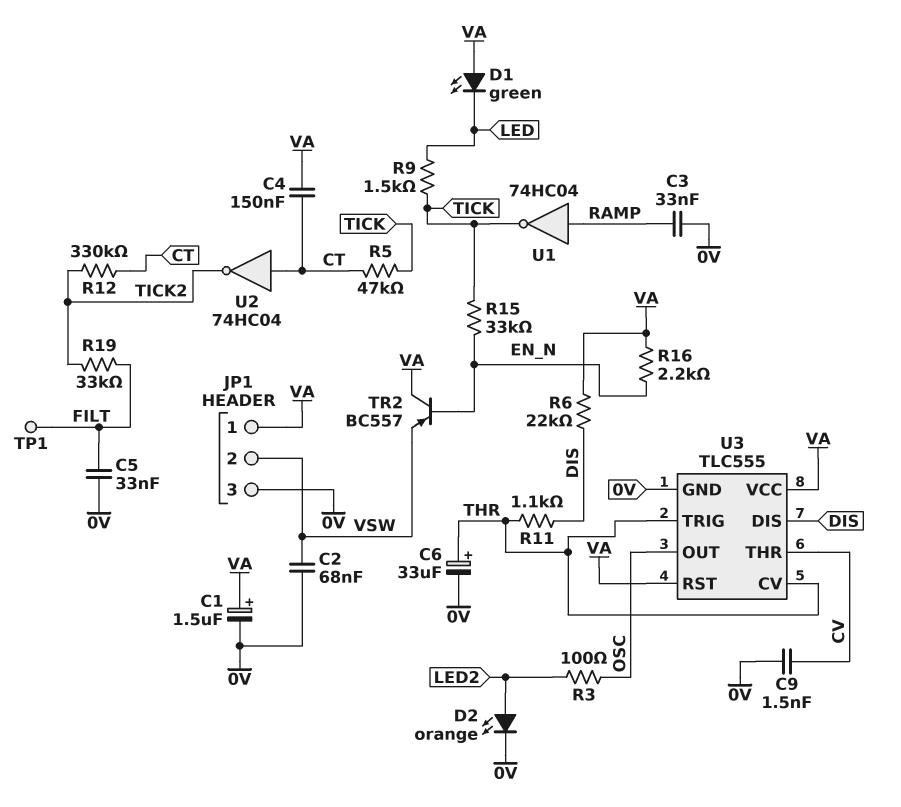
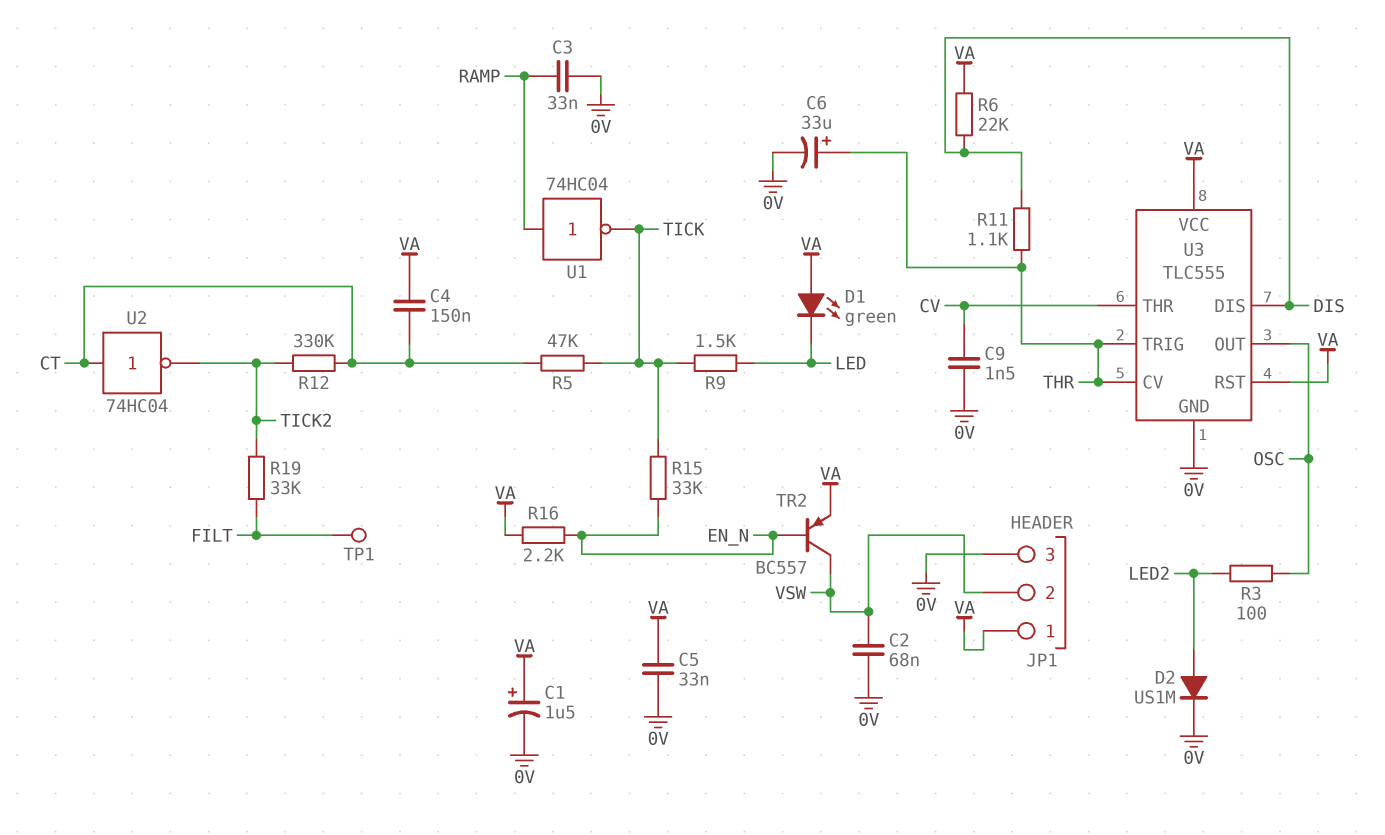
C5: 33nF (0V, FILT) -> 33nF (0V, VA)
D2: LED orange (A LED2, K 0V) -> diode US1M (A LED2, K 0V)
TR2: PNP BC557 (B EN_N, C VA, E VSW) -> PNP BC557 (B EN_N, C VSW, E VA)

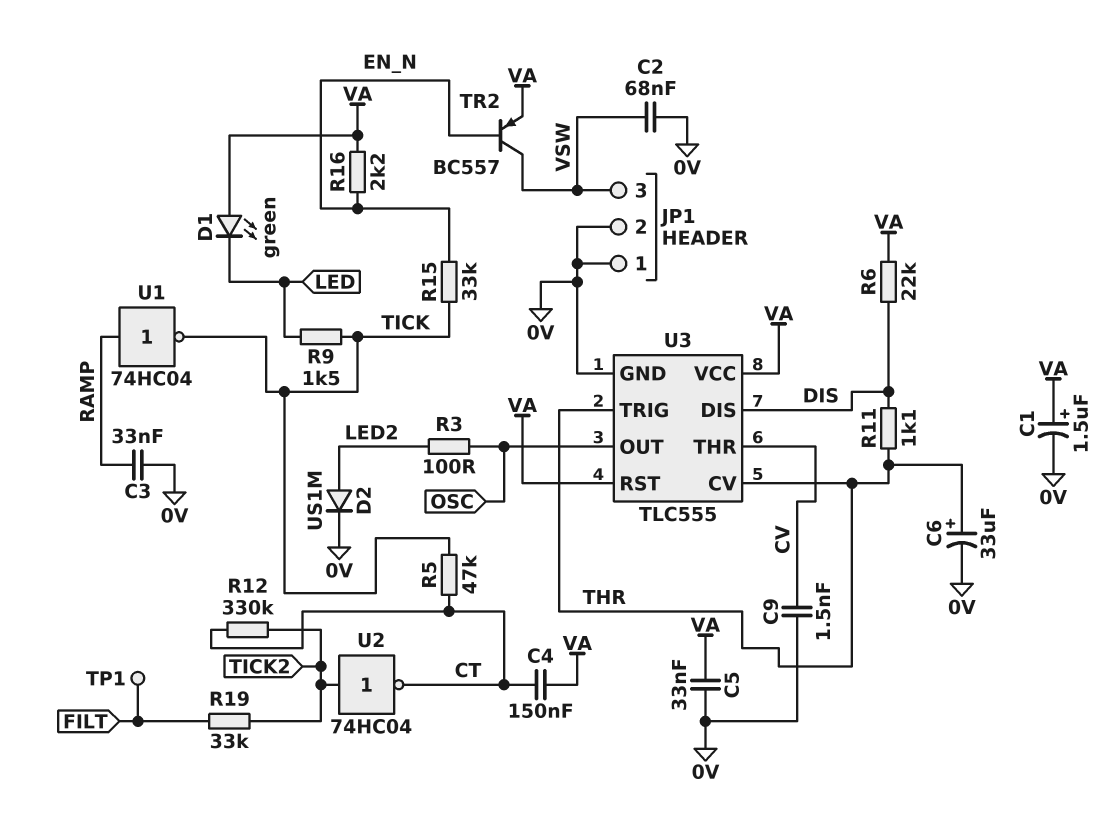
JP1 pin 1: VA -> 0V
JP1 pin 2: VSW -> 0V
JP1 pin 3: 0V -> VSW
U2: NOT 74HC04 (in CT, out TICK2) -> NOT 74HC04 (in TICK2, out CT)

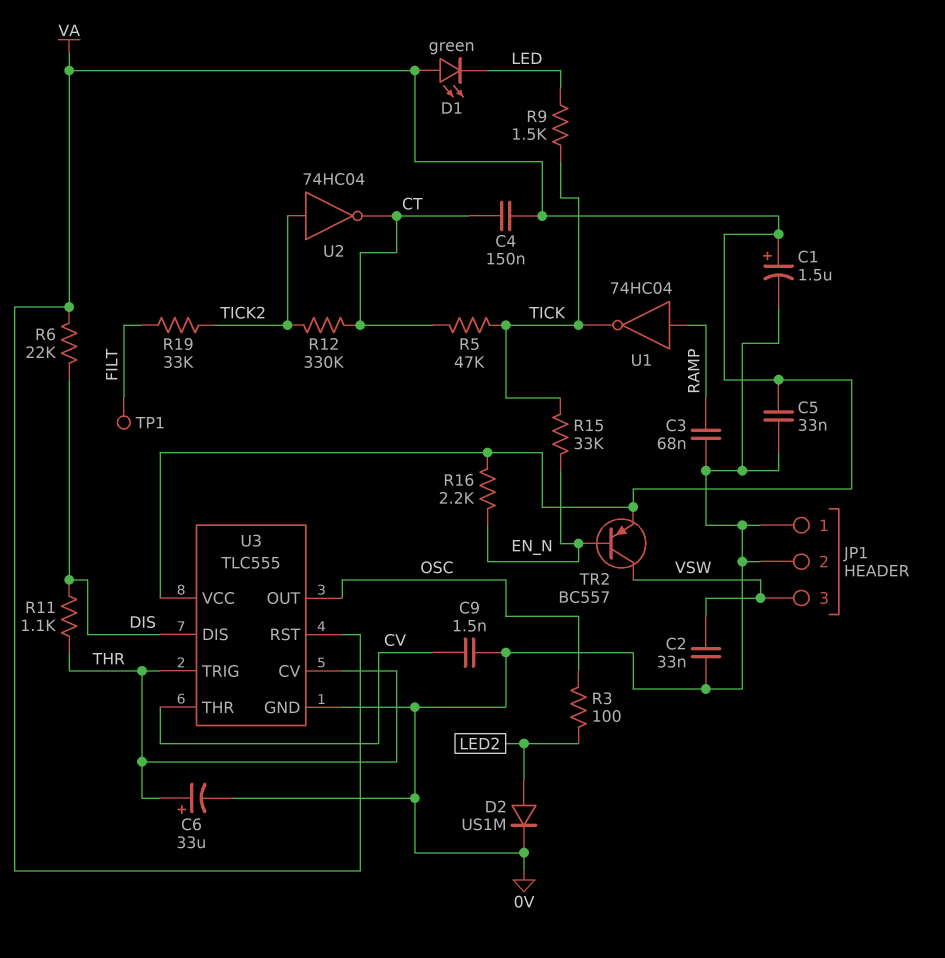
C2: 68nF (0V, VSW) -> 33nF (0V, VSW)
C3: 33nF (0V, RAMP) -> 68nF (0V, RAMP)

